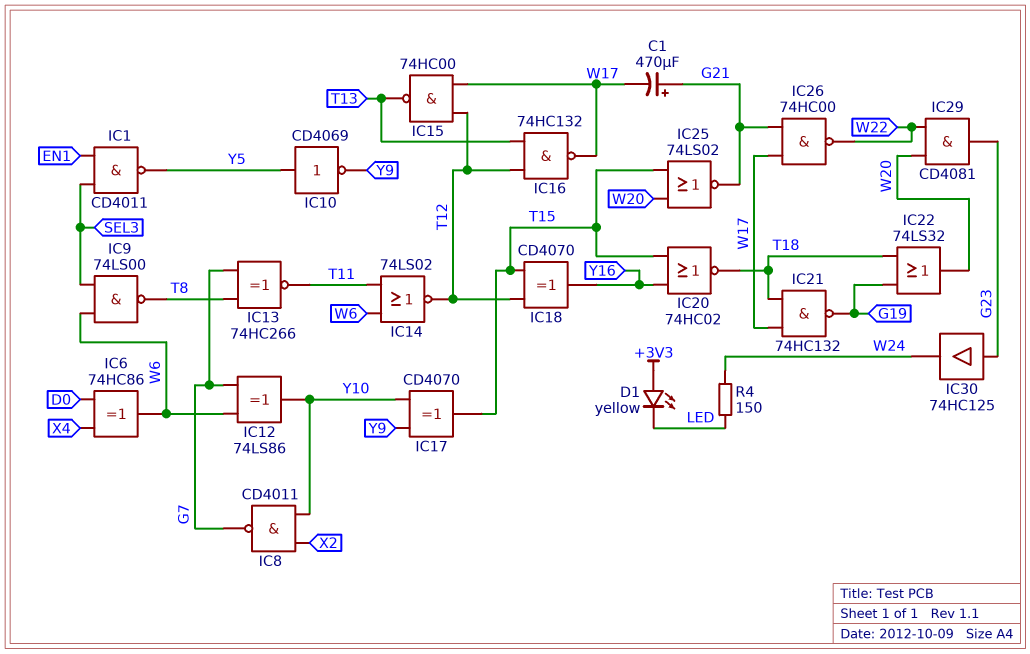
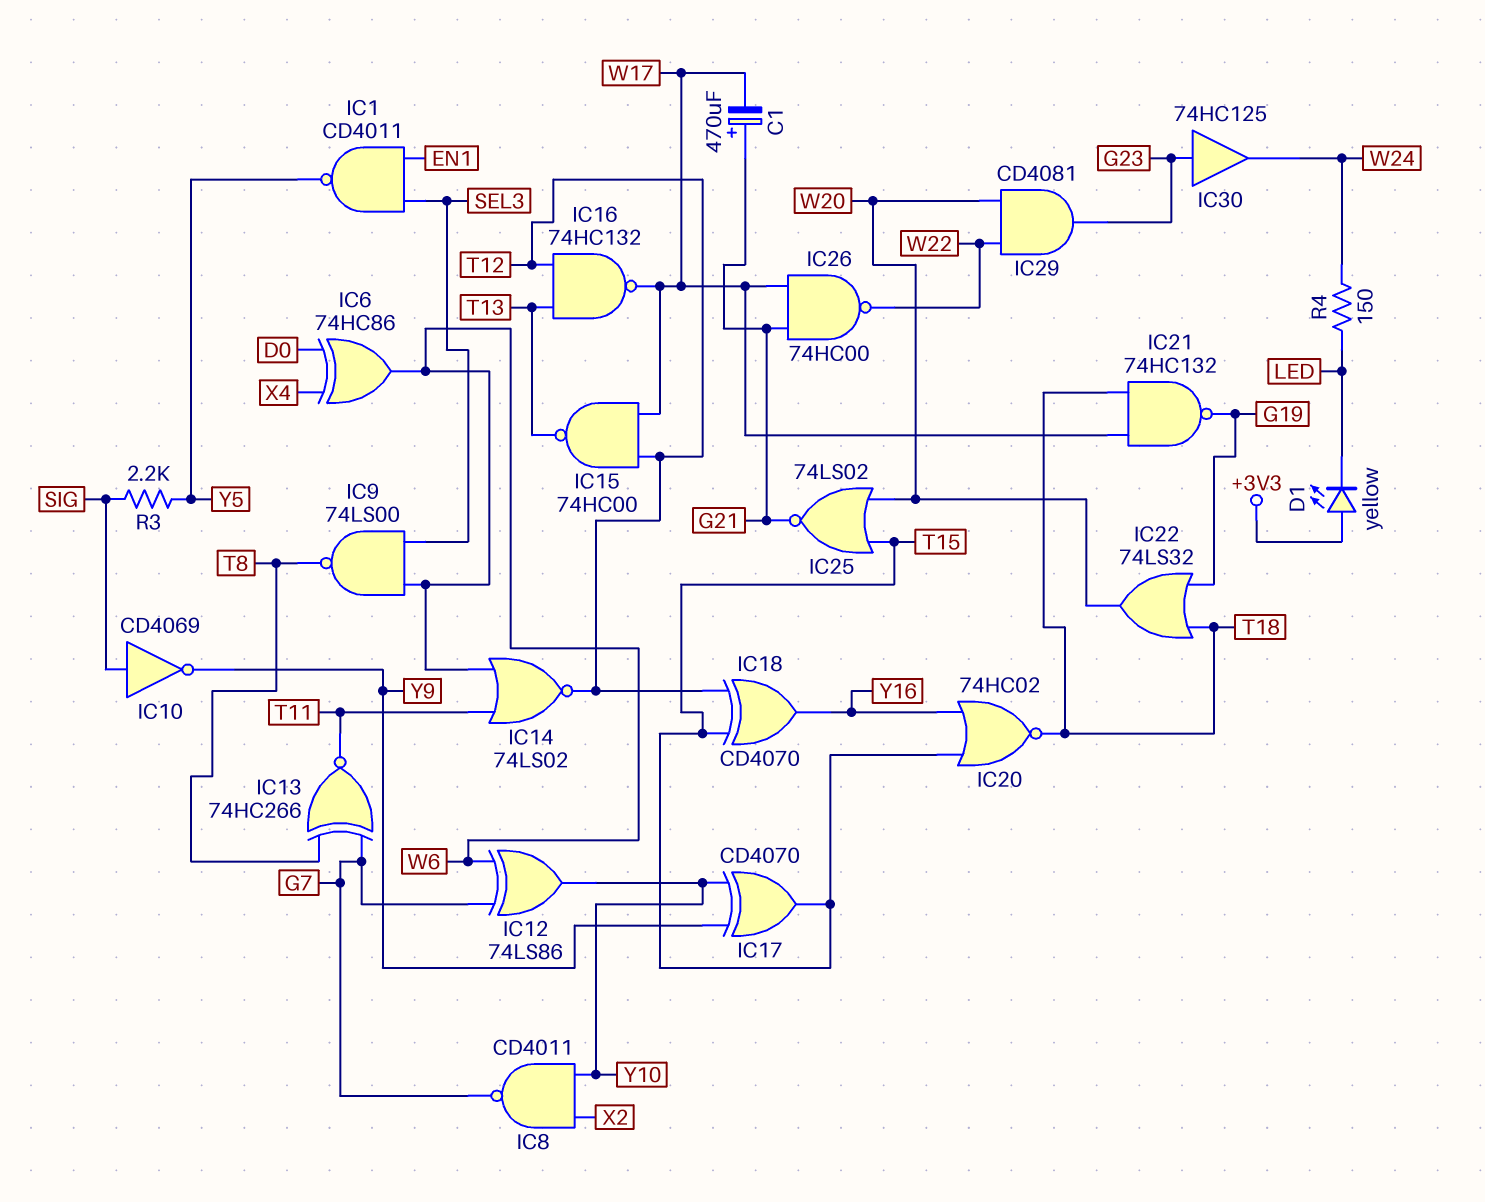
IC10: NOT CD4069 (in Y5, out Y9) -> NOT CD4069 (in SIG, out Y9)
R3: none -> 2.2k (SIG, Y5)

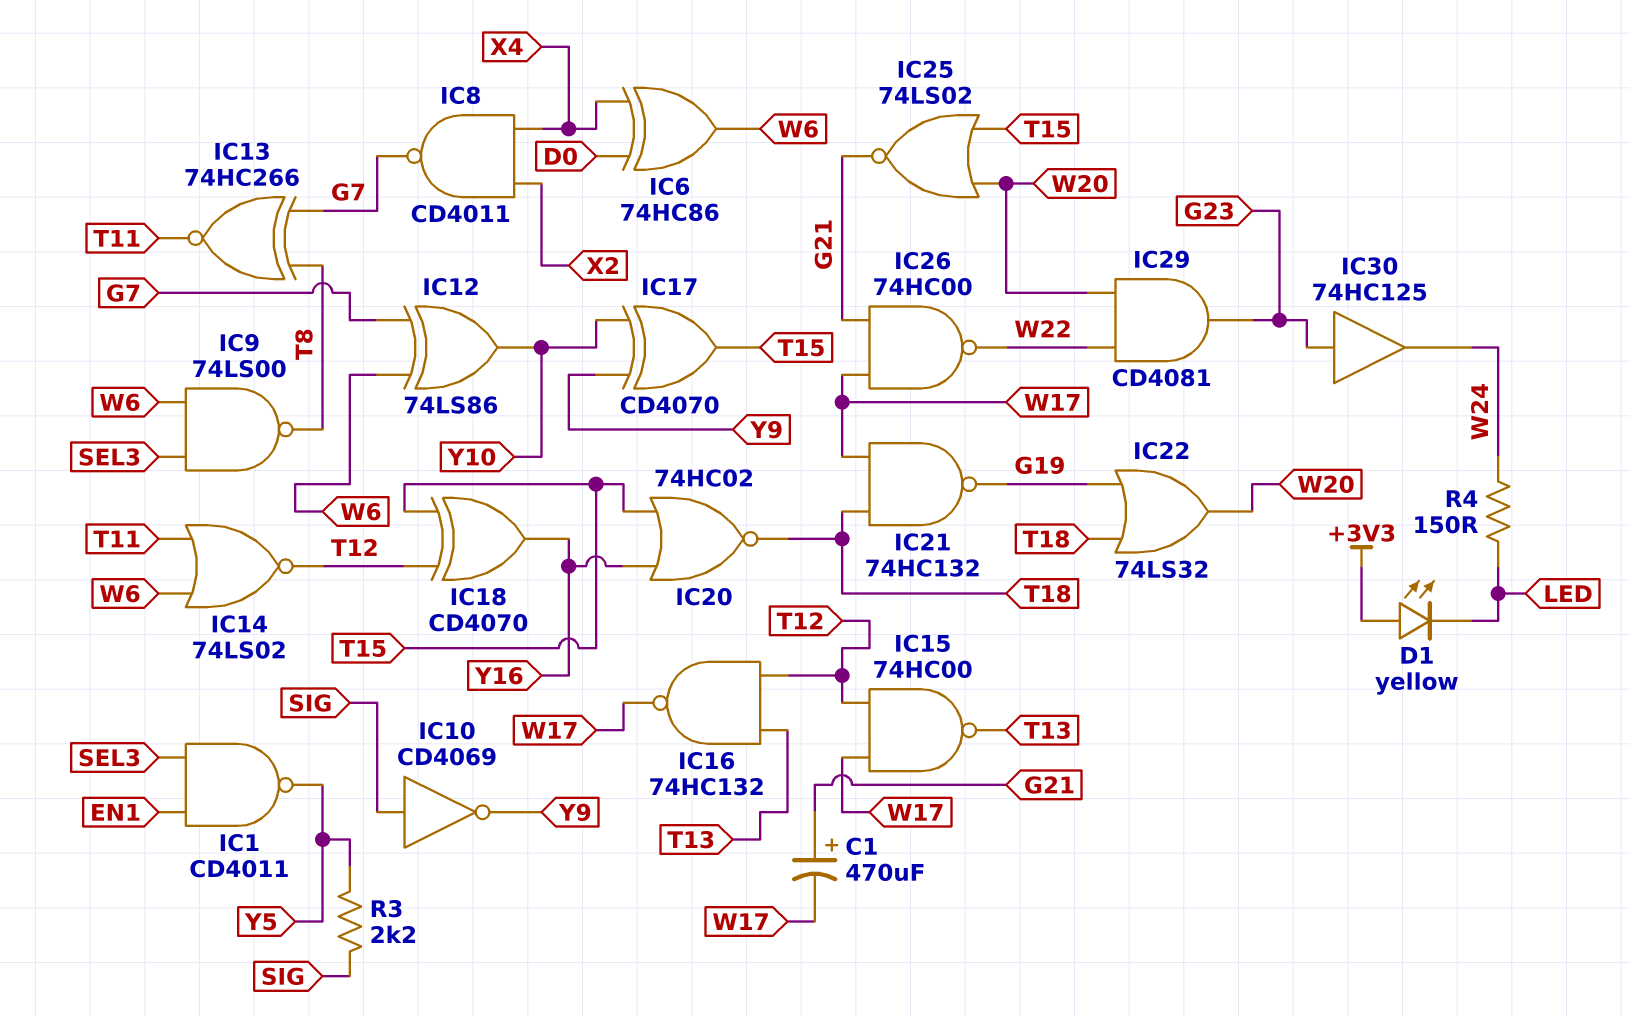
IC8: NAND CD4011 (in X2, in Y10, out G7) -> NAND CD4011 (in X2, in X4, out G7)

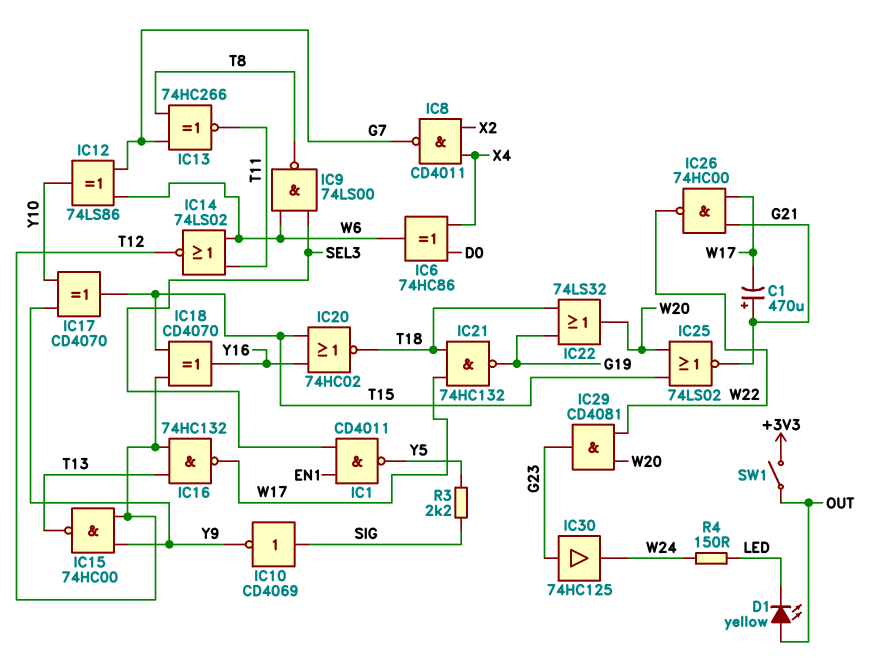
D1: LED yellow (A +3V3, K LED) -> LED yellow (A OUT, K LED)
IC15: NAND 74HC00 (in T12, in W17, out T13) -> NAND 74HC00 (in T12, in Y9, out T13)
SW1: none -> switch (+3V3, OUT)

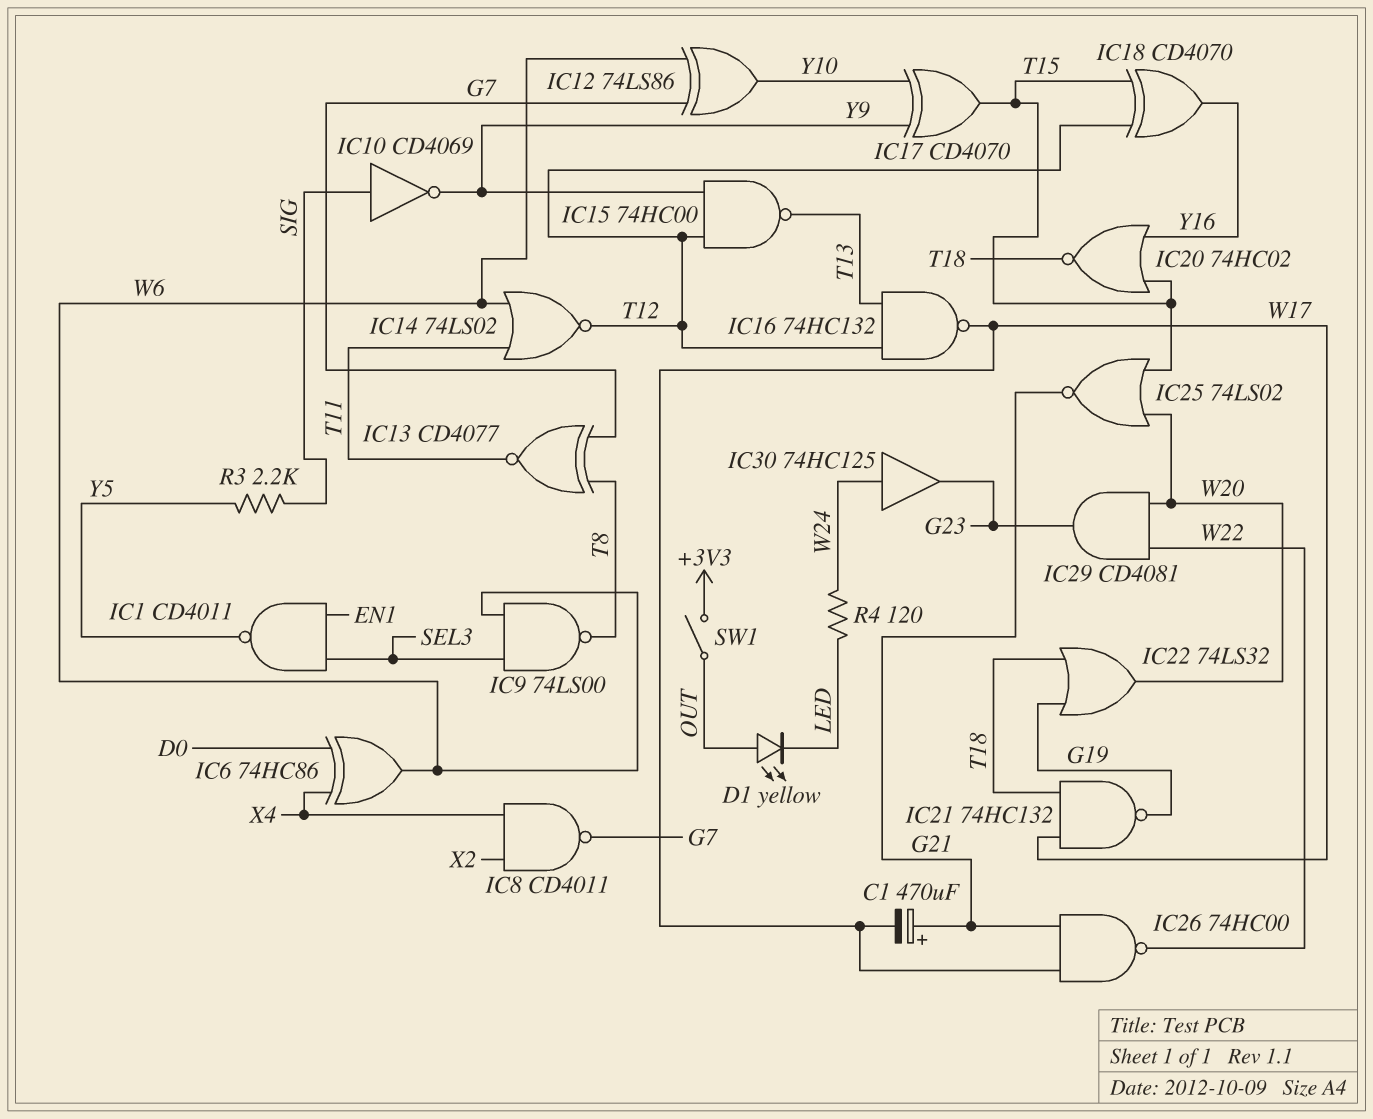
IC13: XNOR 74HC266 (in G7, in T8, out T11) -> XNOR CD4077 (in G7, in T8, out T11)
IC30: buffer 74HC125 (in G23, out W24) -> buffer 74HC125 (in W24, out G23)
R4: 150 (LED, W24) -> 120 (LED, W24)

